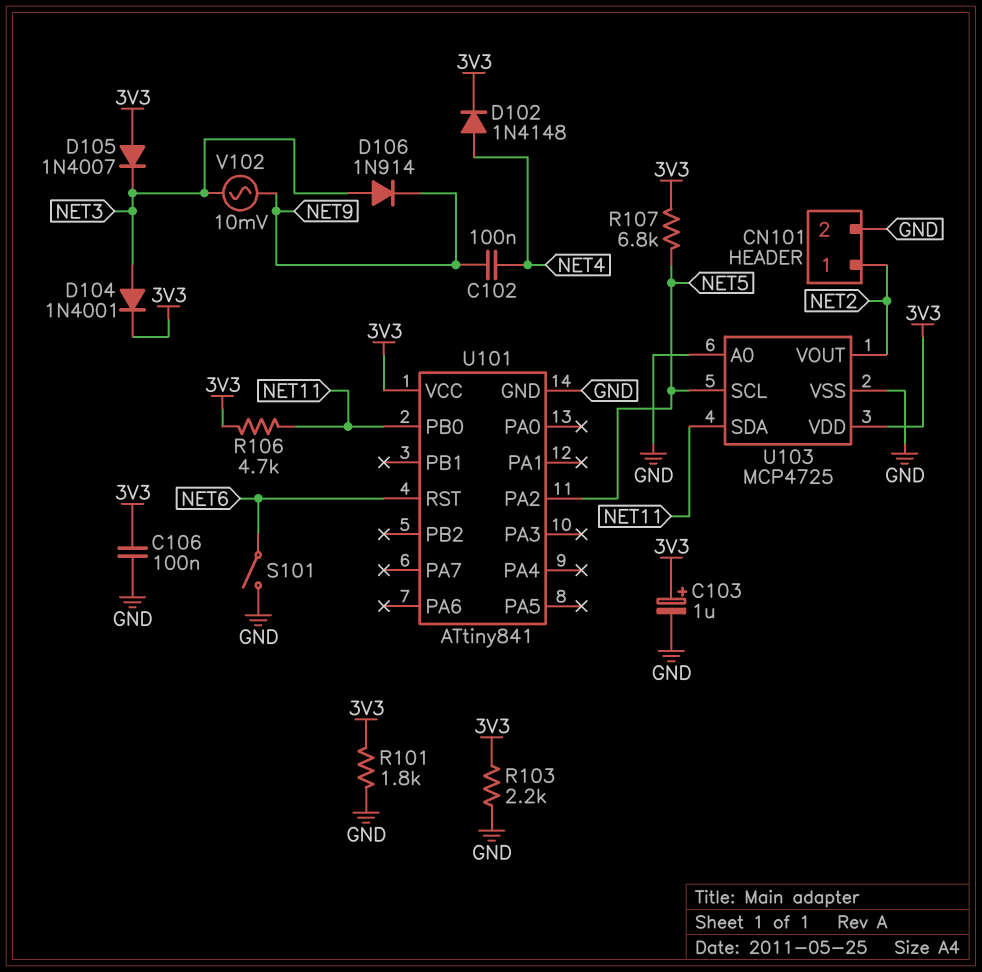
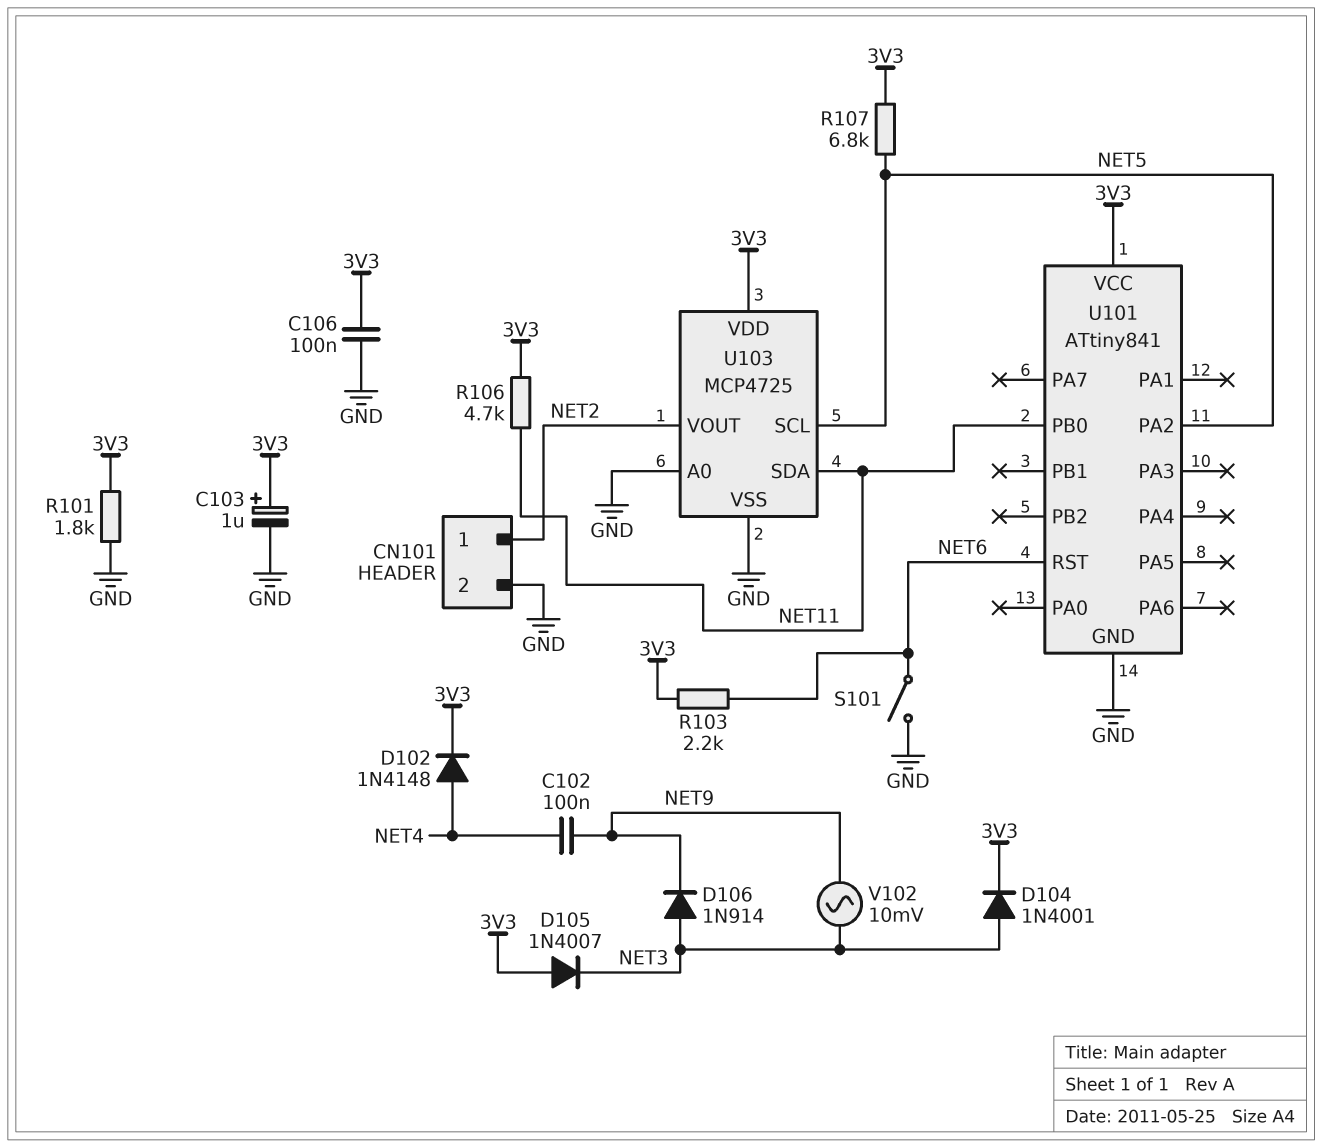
R103: 2.2k (3V3, GND) -> 2.2k (3V3, NET6)

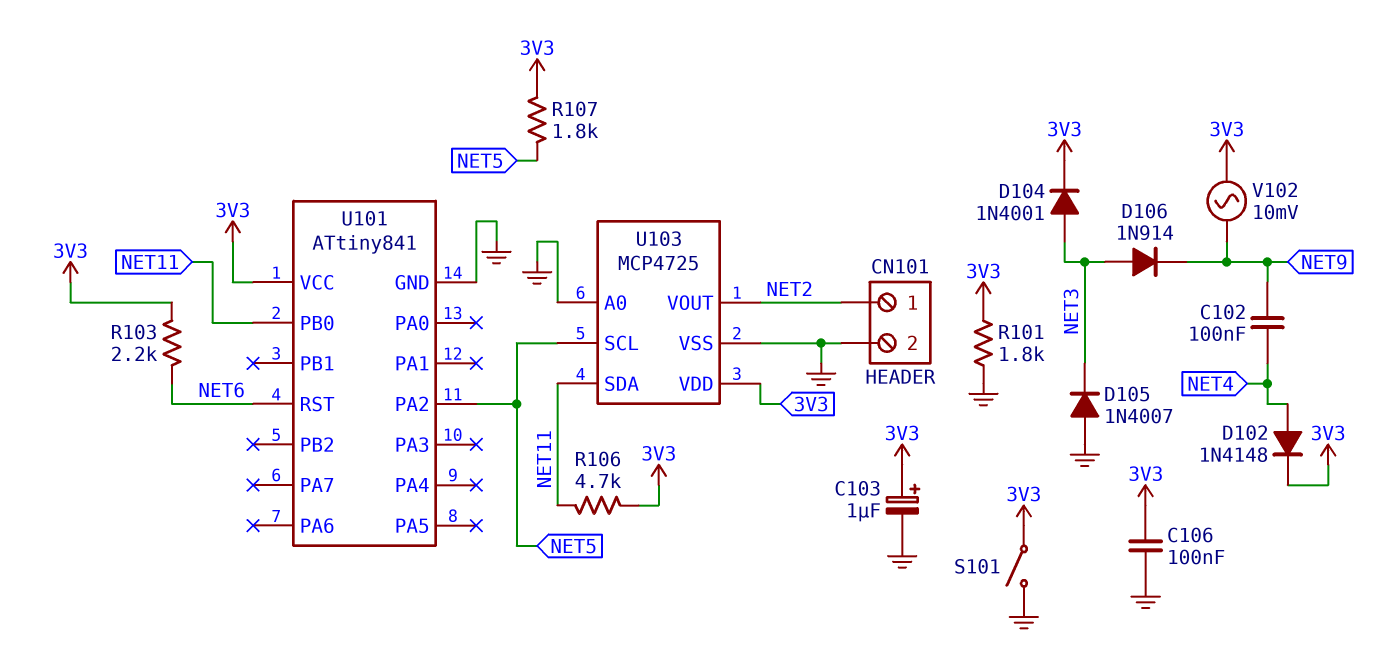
D105: diode 1N4007 (A 3V3, K NET3) -> diode 1N4007 (A GND, K NET3)
R107: 6.8k (3V3, NET5) -> 1.8k (3V3, NET5)
S101: switch (GND, NET6) -> switch (3V3, GND)
V102: AC 10mV (NET3, NET9) -> AC 10mV (3V3, NET9)

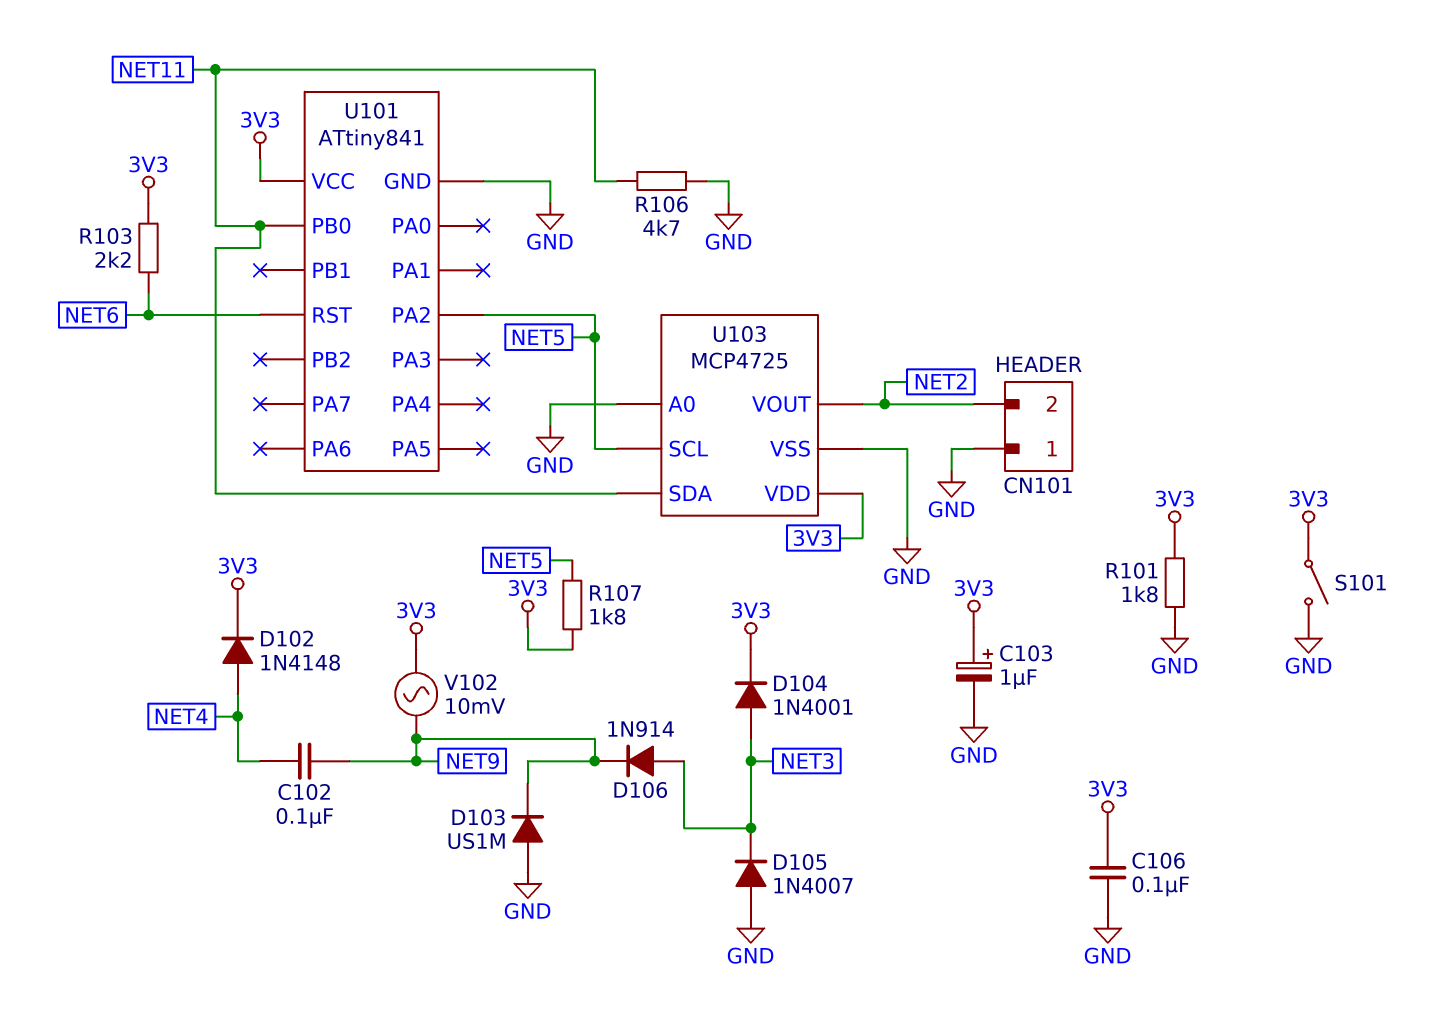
CN101 pin 1: NET2 -> GND
CN101 pin 2: GND -> NET2
D103: none -> diode US1M (A GND, K NET9)
R106: 4.7k (3V3, NET11) -> 4.7k (GND, NET11)

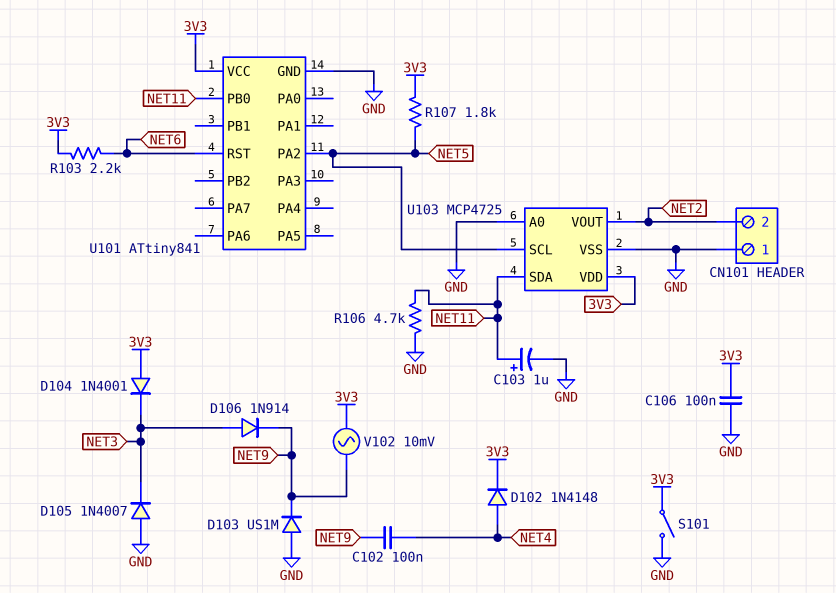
C103: 1uF (plus 3V3, minus GND) -> 1uF (plus NET11, minus GND)
D104: diode 1N4001 (A NET3, K 3V3) -> diode 1N4001 (A 3V3, K NET3)
R101: 1.8k (3V3, GND) -> none

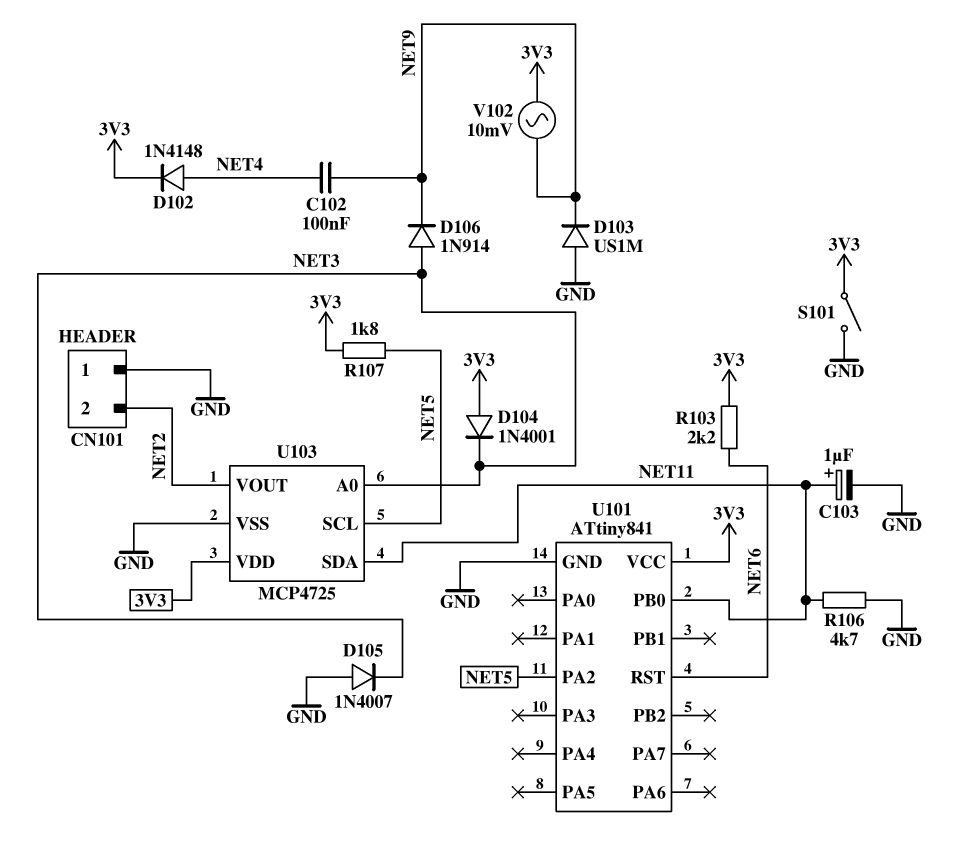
C106: 100nF (3V3, GND) -> none
U103 pin A0: GND -> NET3

